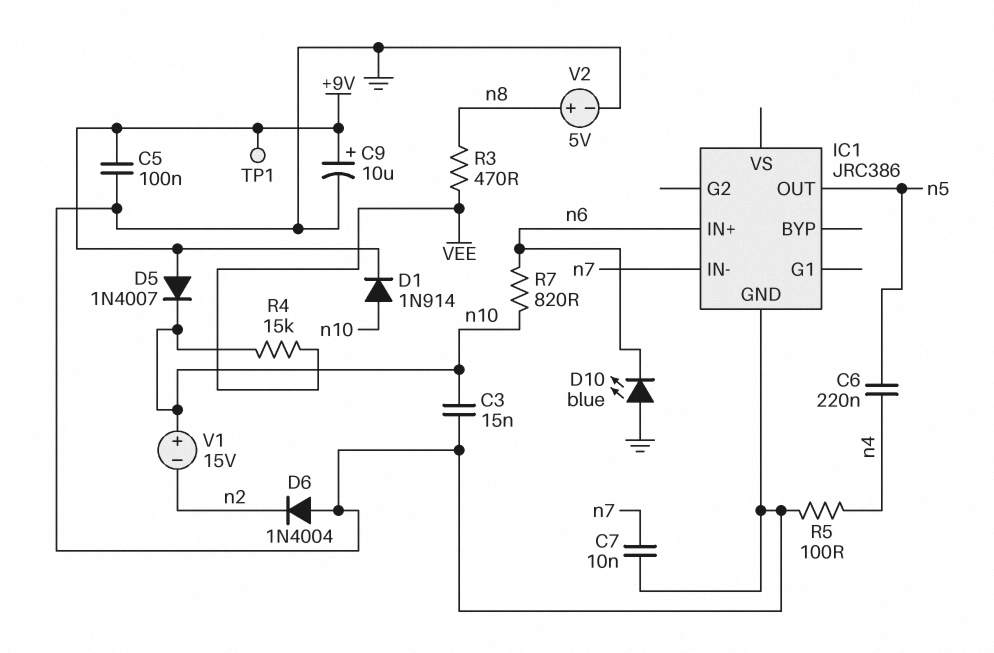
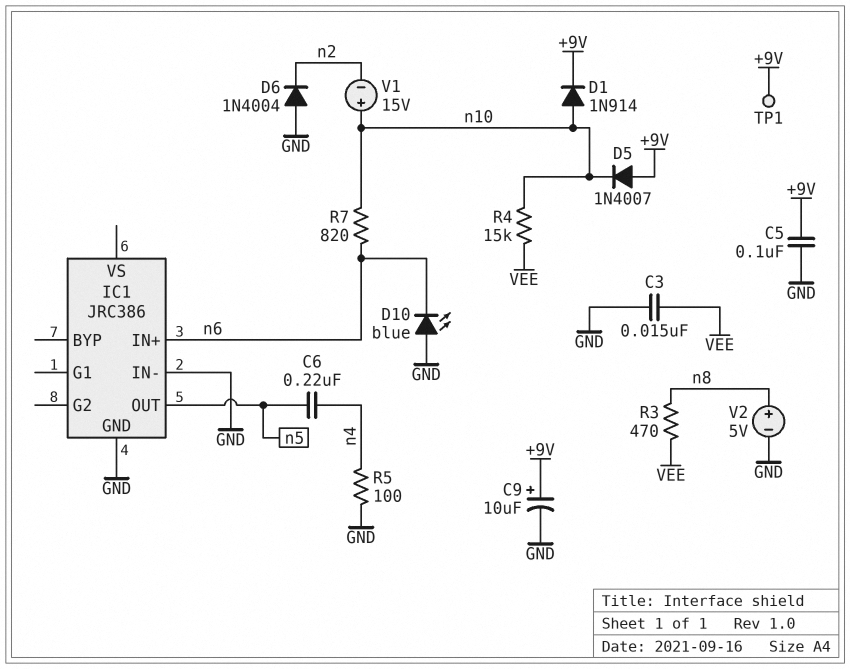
C3: 15nF (GND, n10) -> 15nF (GND, VEE)
C7: 10nF (GND, n7) -> none
IC1 pin IN-: n7 -> GND

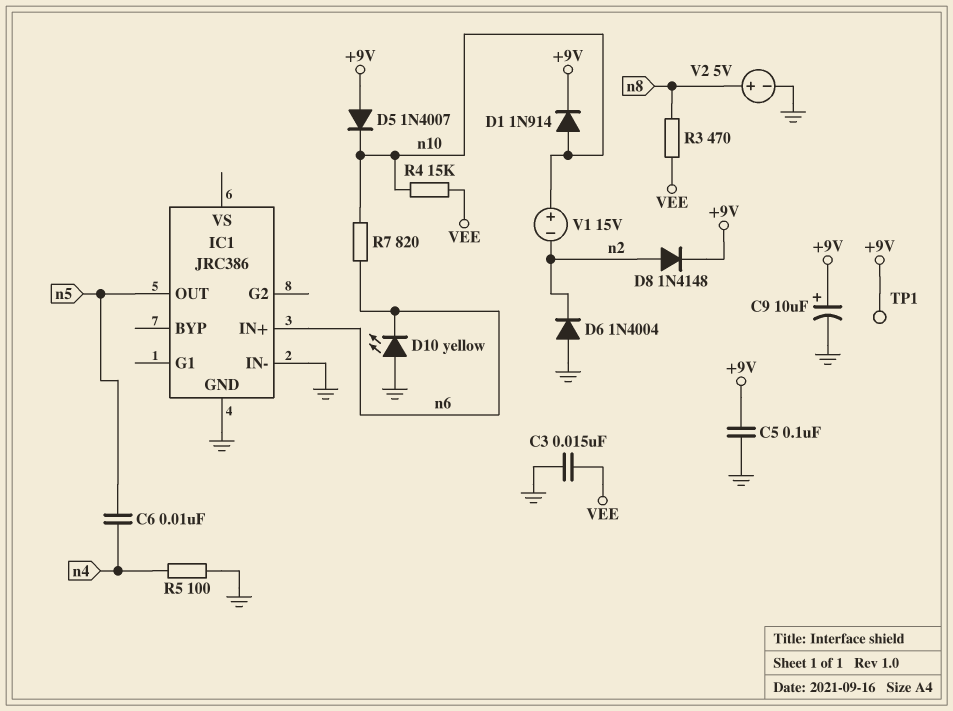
C6: 220nF (n4, n5) -> 10nF (n4, n5)
D8: none -> diode 1N4148 (A n2, K +9V)
D10: LED blue (A GND, K n6) -> LED yellow (A GND, K n6)

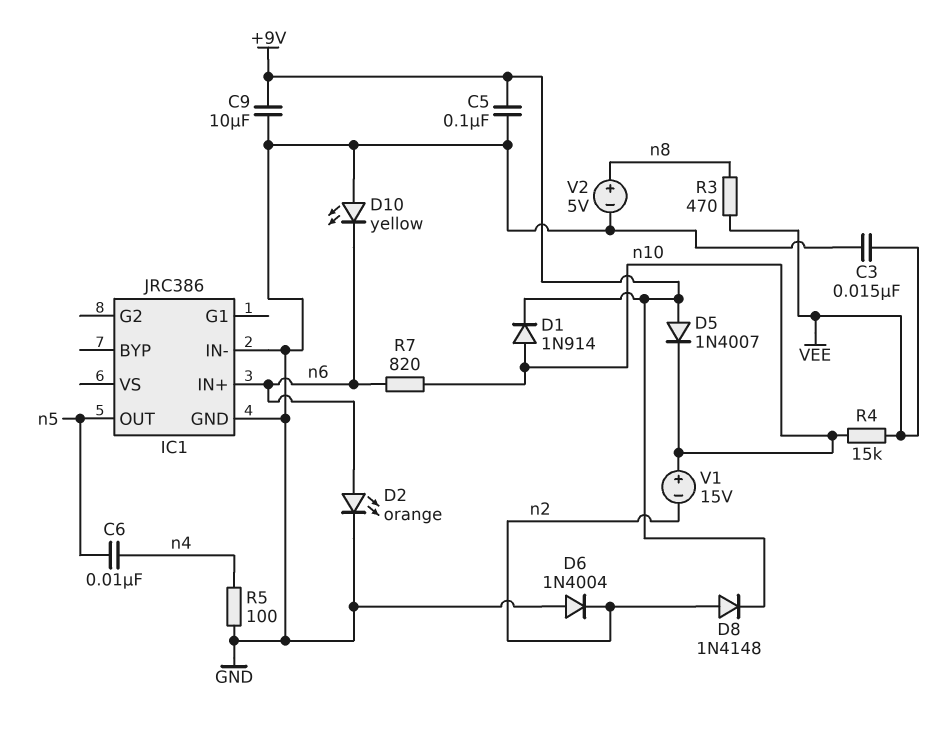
C9: 10uF (plus +9V, minus GND) -> 10uF (+9V, GND)
D2: none -> LED orange (A n6, K GND)
TP1: test point (+9V) -> none

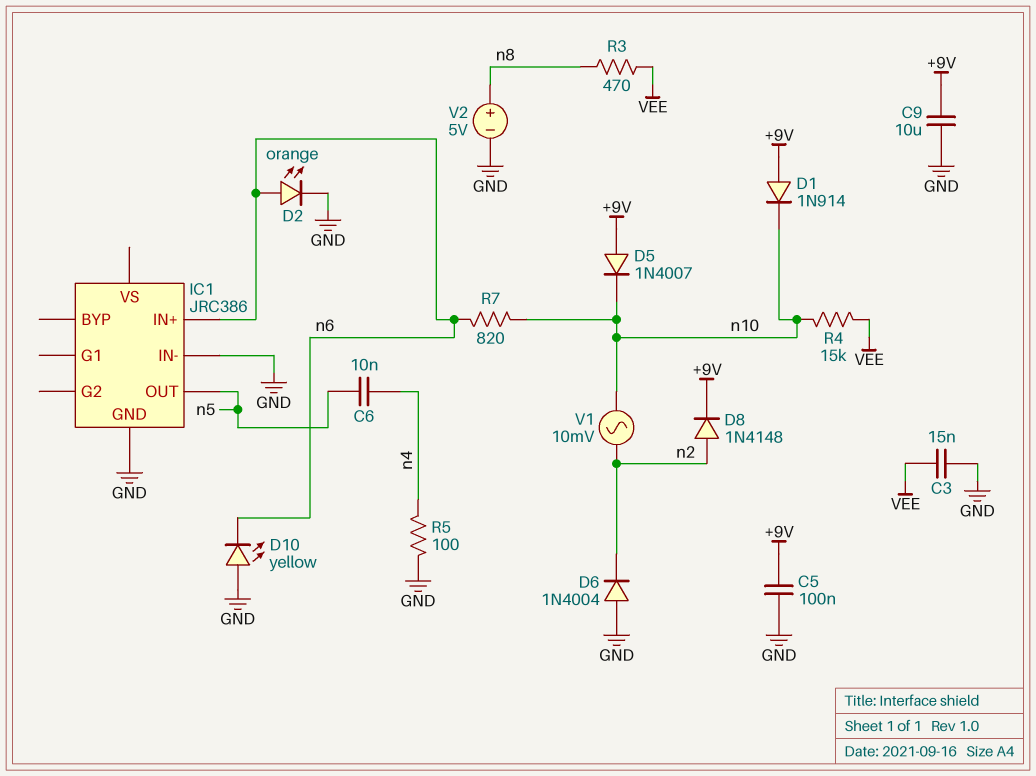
D1: diode 1N914 (A n10, K +9V) -> diode 1N914 (A +9V, K n10)
V1: 15V (plus n10, minus n2) -> AC 10mV (n2, n10)

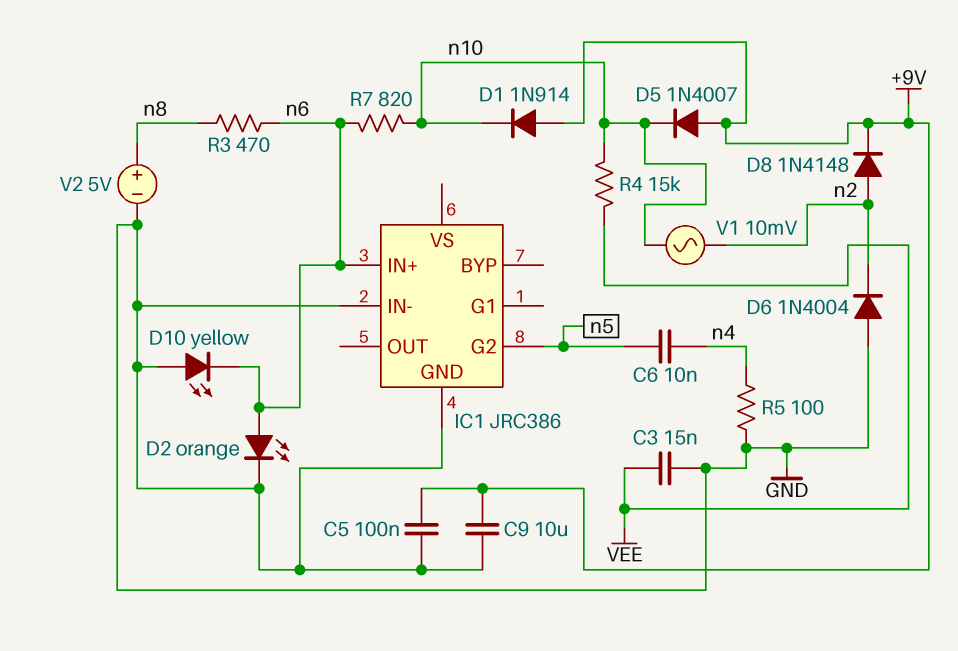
IC1 pin G2: none -> n5
IC1 pin OUT: n5 -> none
R3: 470 (VEE, n8) -> 470 (n6, n8)

